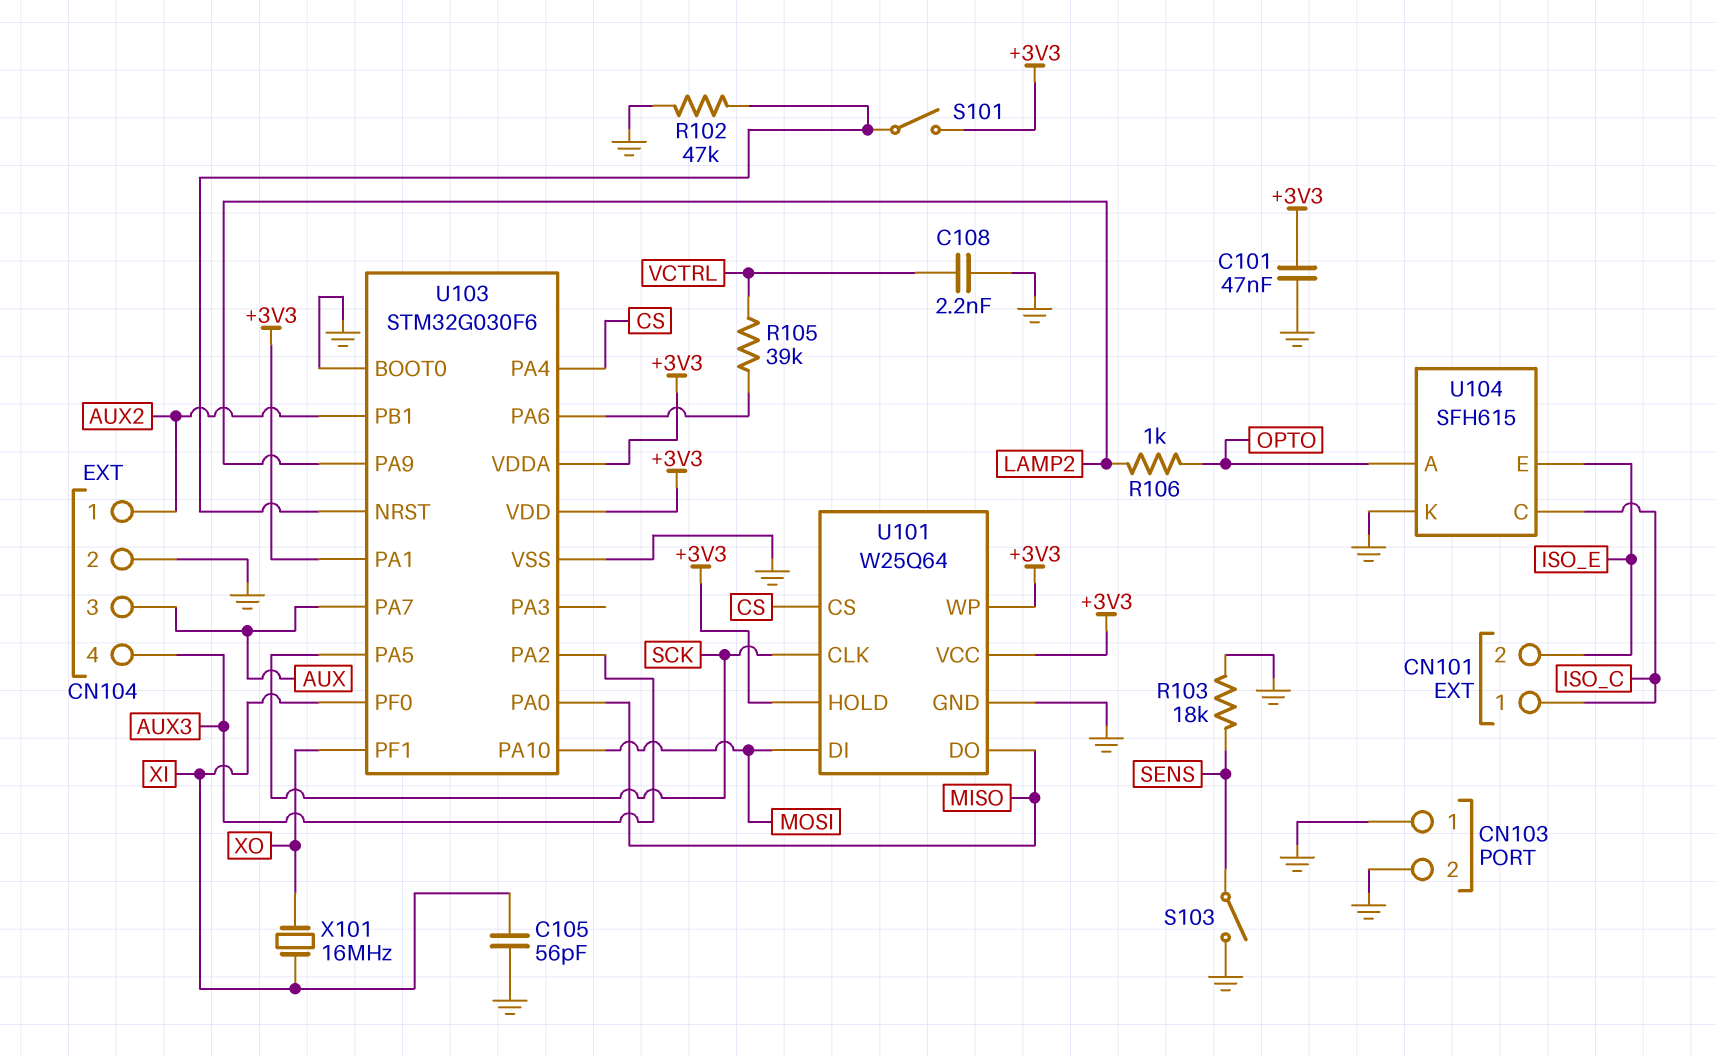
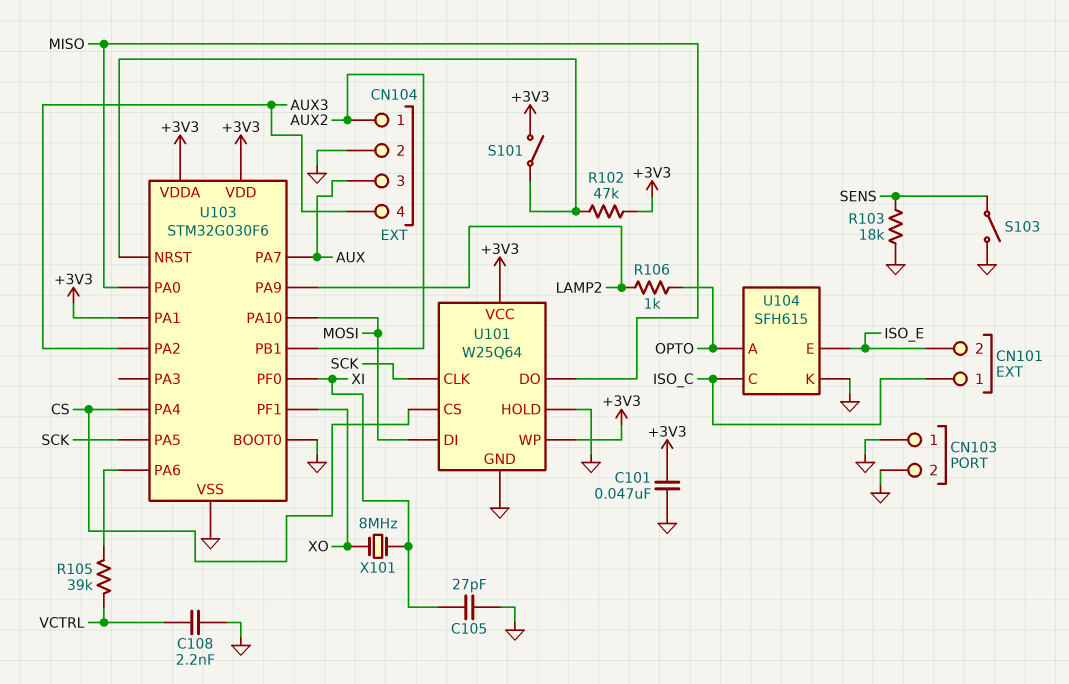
C105: 56pF (GND, XI) -> 27pF (GND, XI)
R102: 47k (GND, U103/NRST) -> 47k (+3V3, U103/NRST)
U101 pin HOLD: +3V3 -> GND
X101: 16MHz (XI, XO) -> 8MHz (XI, XO)

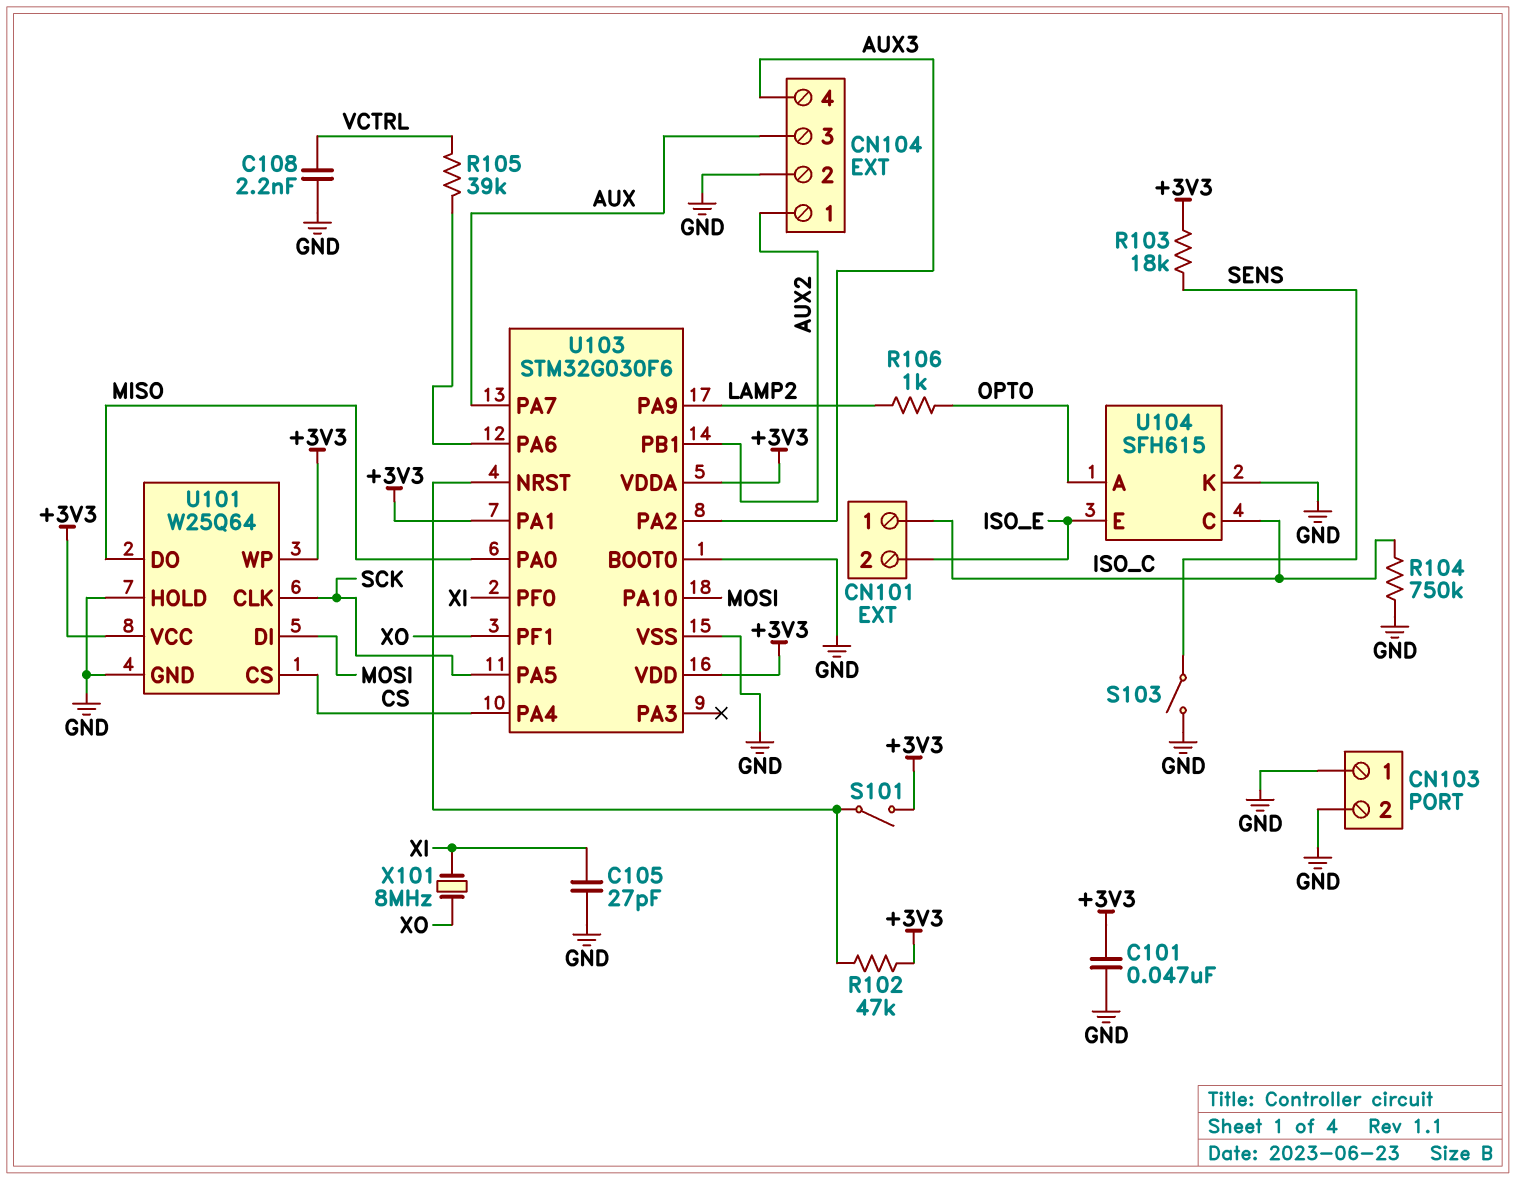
R103: 18k (GND, SENS) -> 18k (+3V3, SENS)
R104: none -> 750k (GND, ISO_C)

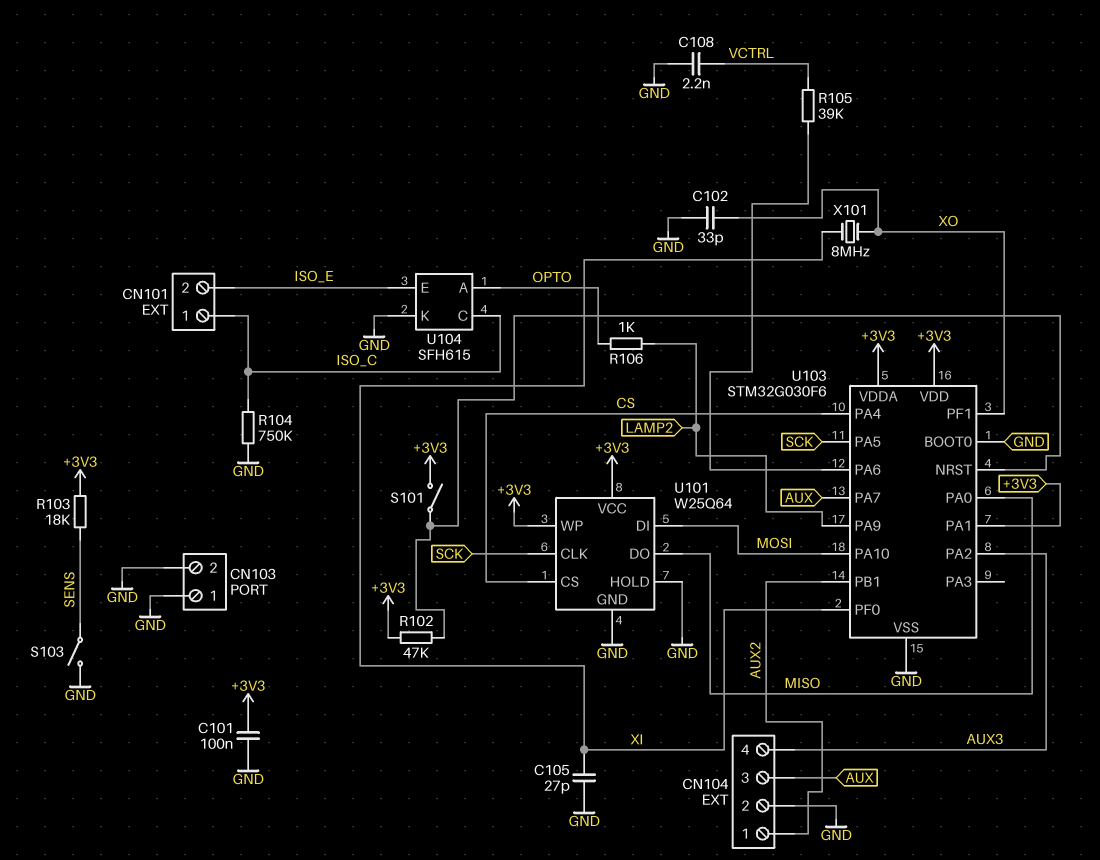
C101: 47nF (+3V3, GND) -> 100nF (+3V3, GND)
C102: none -> 33pF (GND, XO)

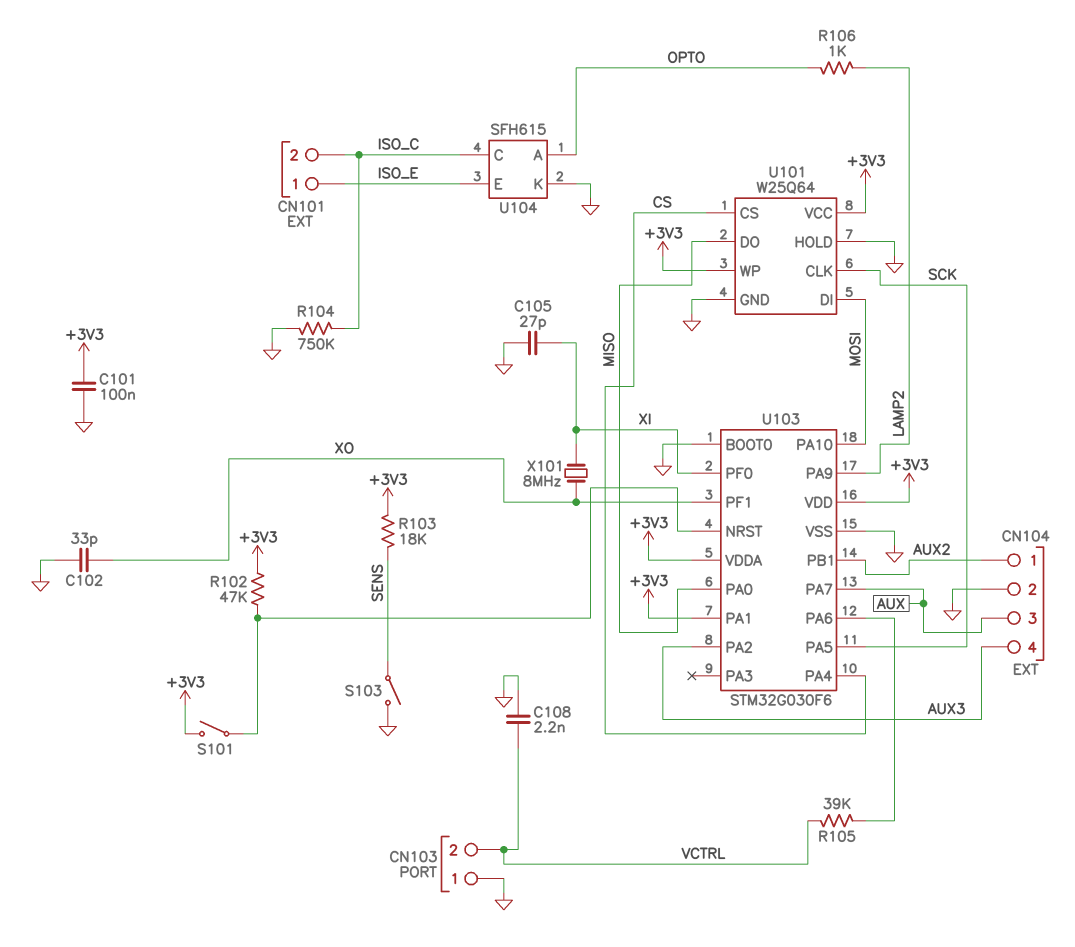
CN101 pin 1: ISO_C -> ISO_E
CN101 pin 2: ISO_E -> ISO_C
CN103 pin 2: GND -> VCTRL

